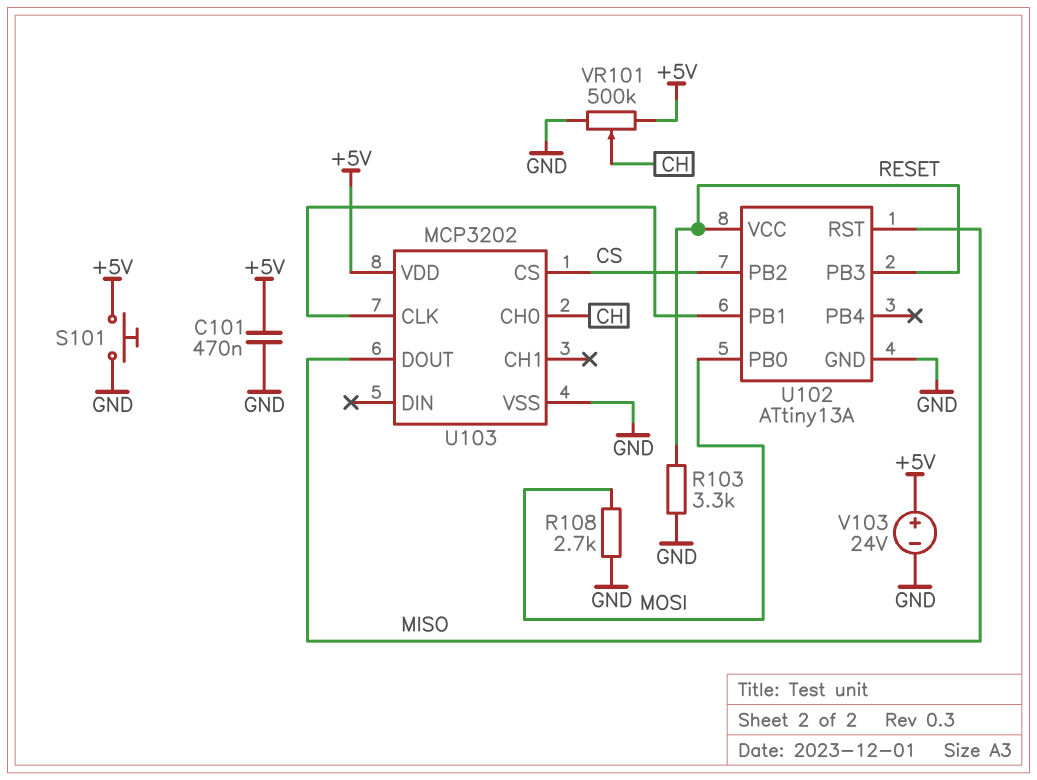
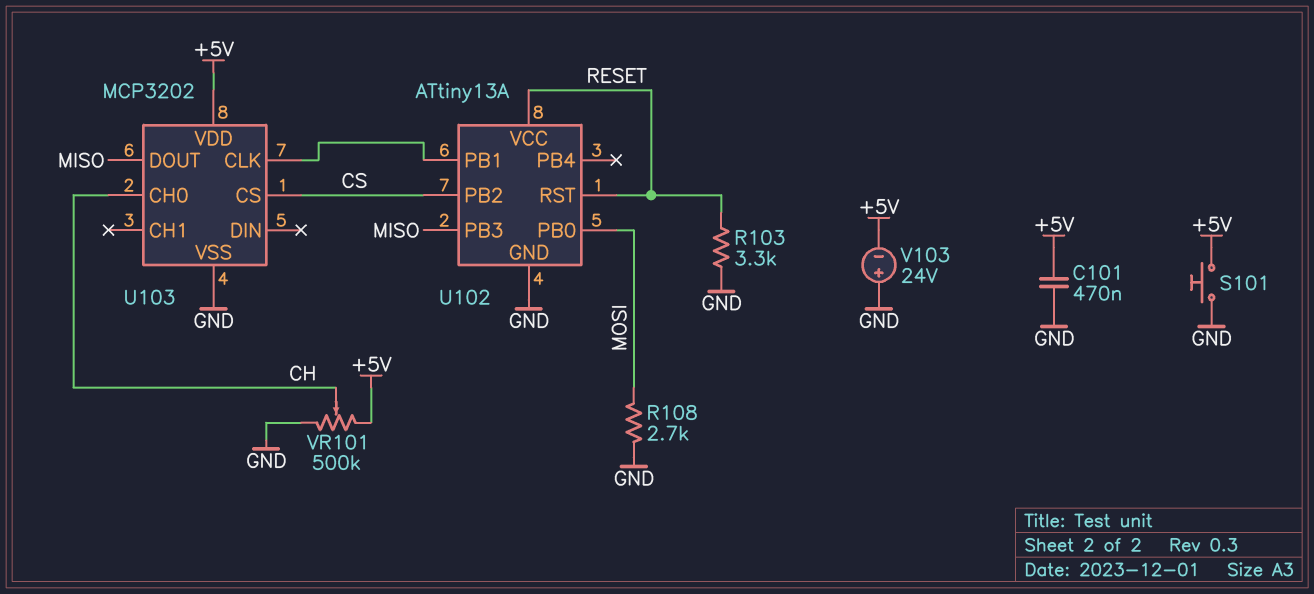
U102 pin PB3: RESET -> MISO
U102 pin RST: MISO -> RESET
V103: 24V (plus +5V, minus GND) -> 24V (plus GND, minus +5V)

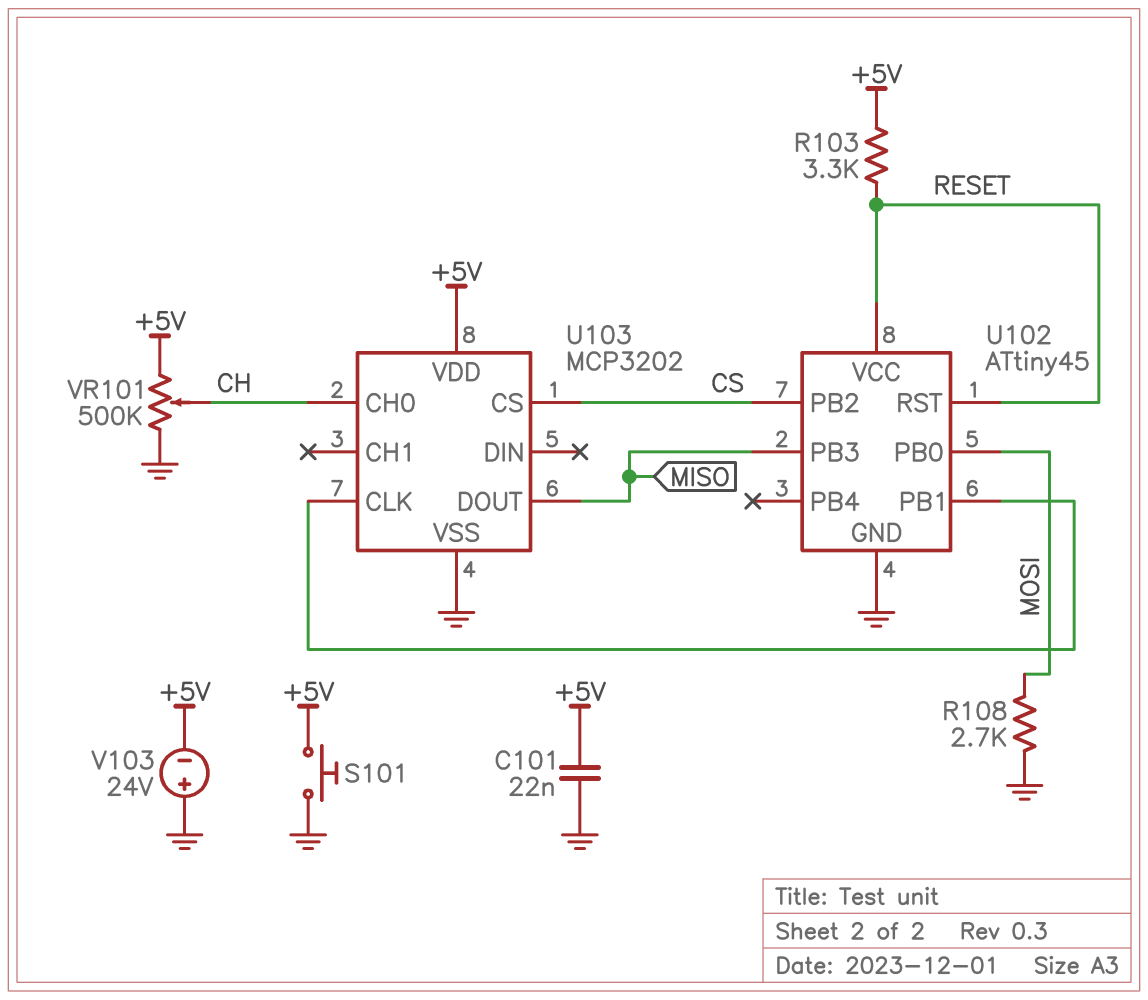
C101: 470nF (+5V, GND) -> 22nF (+5V, GND)
R103: 3.3k (GND, RESET) -> 3.3k (+5V, RESET)
U102: ATtiny13A -> ATtiny45

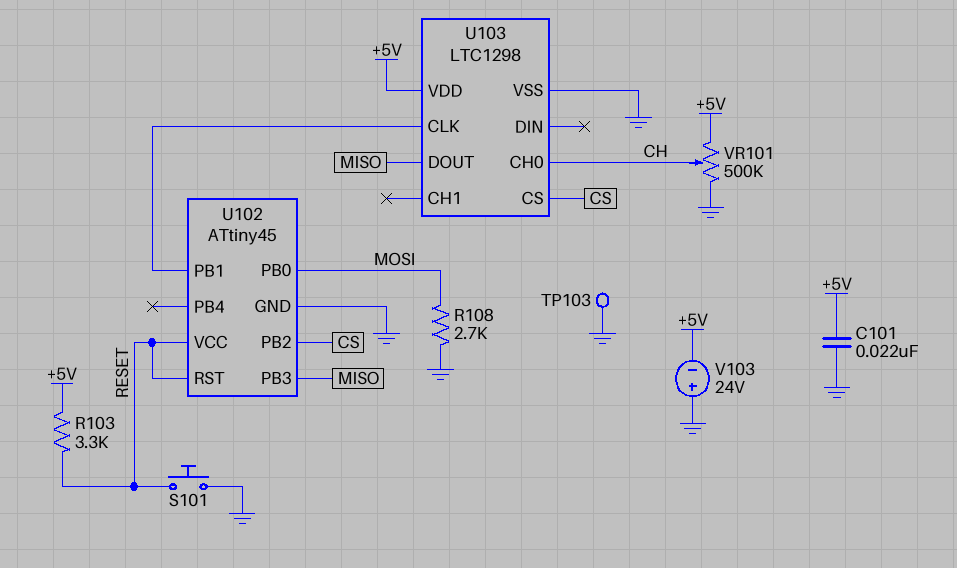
S101: button (+5V, GND) -> button (GND, RESET)
TP103: none -> test point (GND)
U103: MCP3202 -> LTC1298

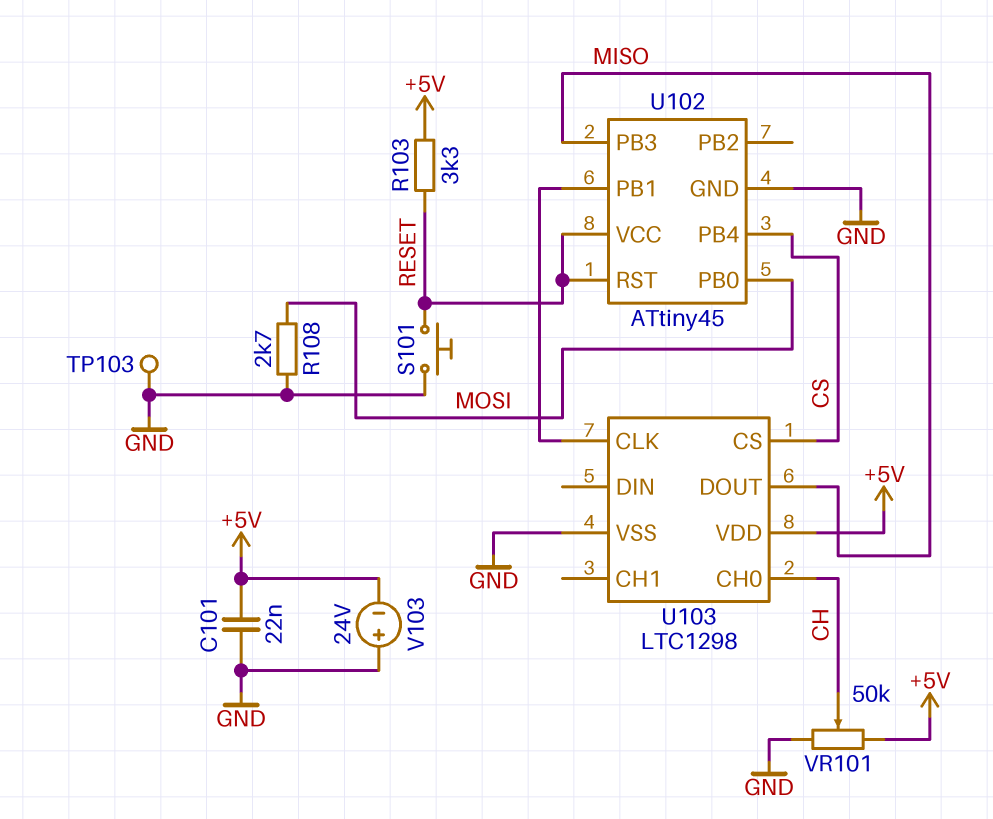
U102 pin PB2: CS -> none
U102 pin PB4: none -> CS
VR101: 500k (+5V, GND, wiper CH) -> 50k (+5V, GND, wiper CH)

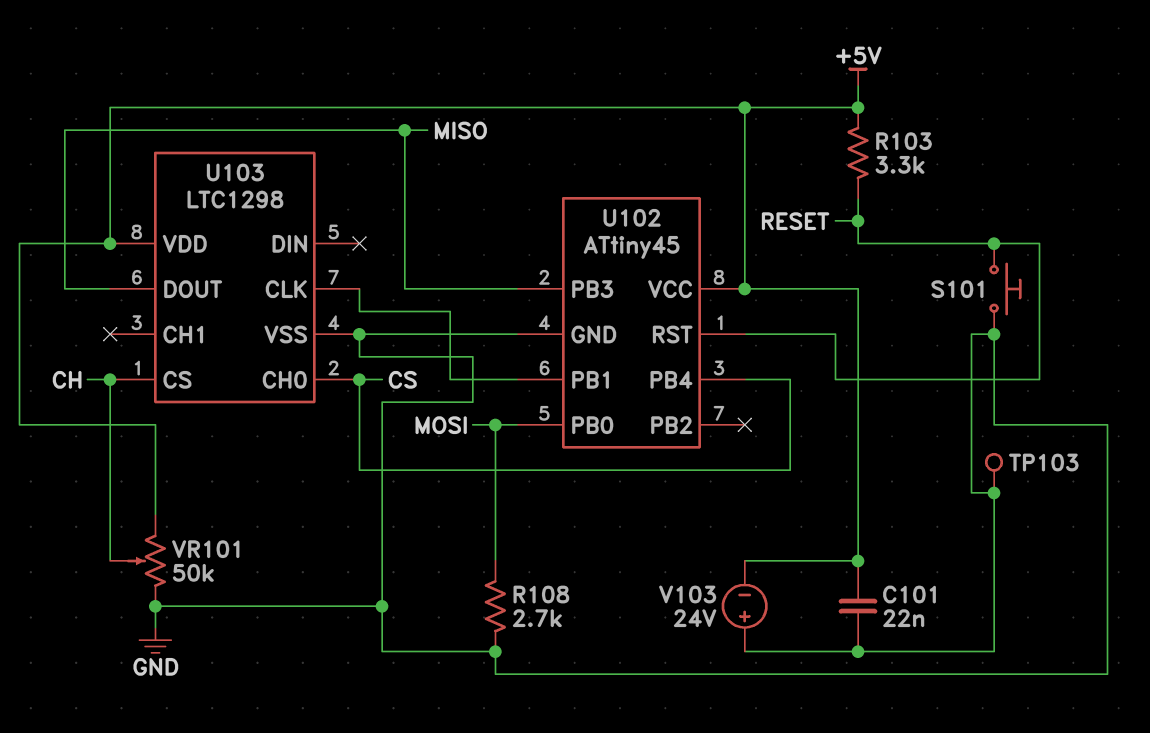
U102 pin VCC: RESET -> +5V
U103 pin CH0: CH -> CS
U103 pin CS: CS -> CH

